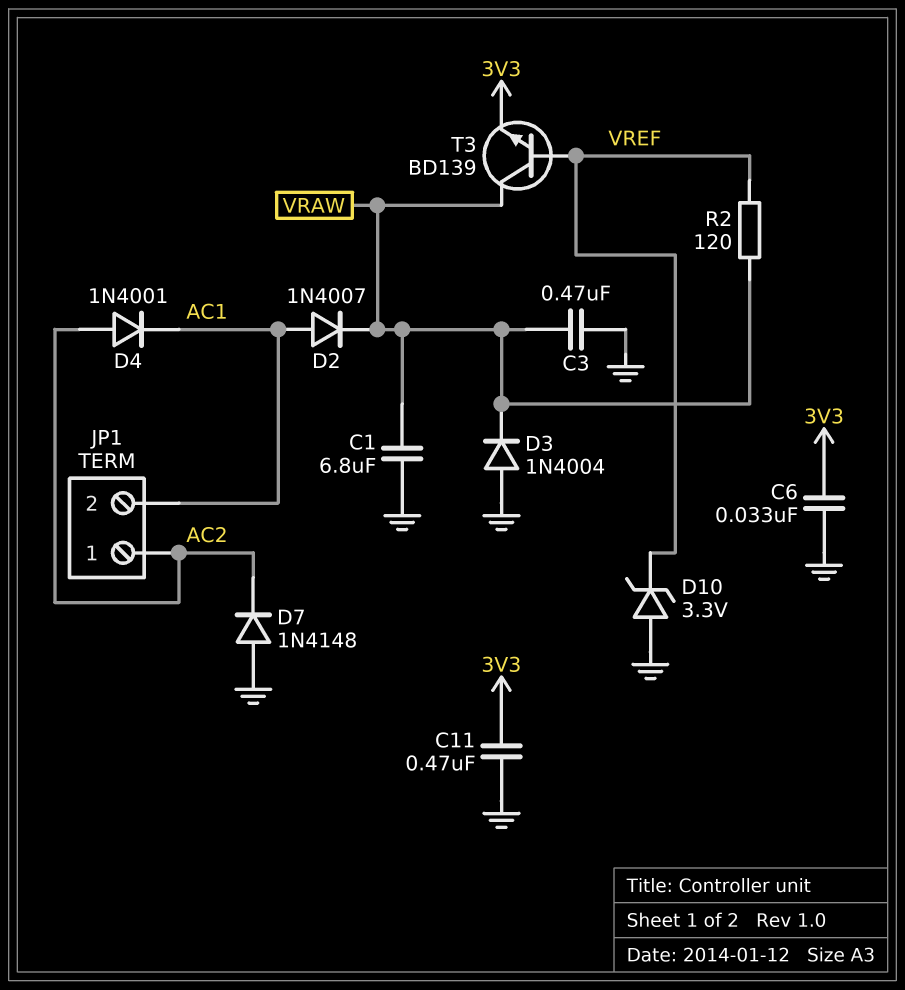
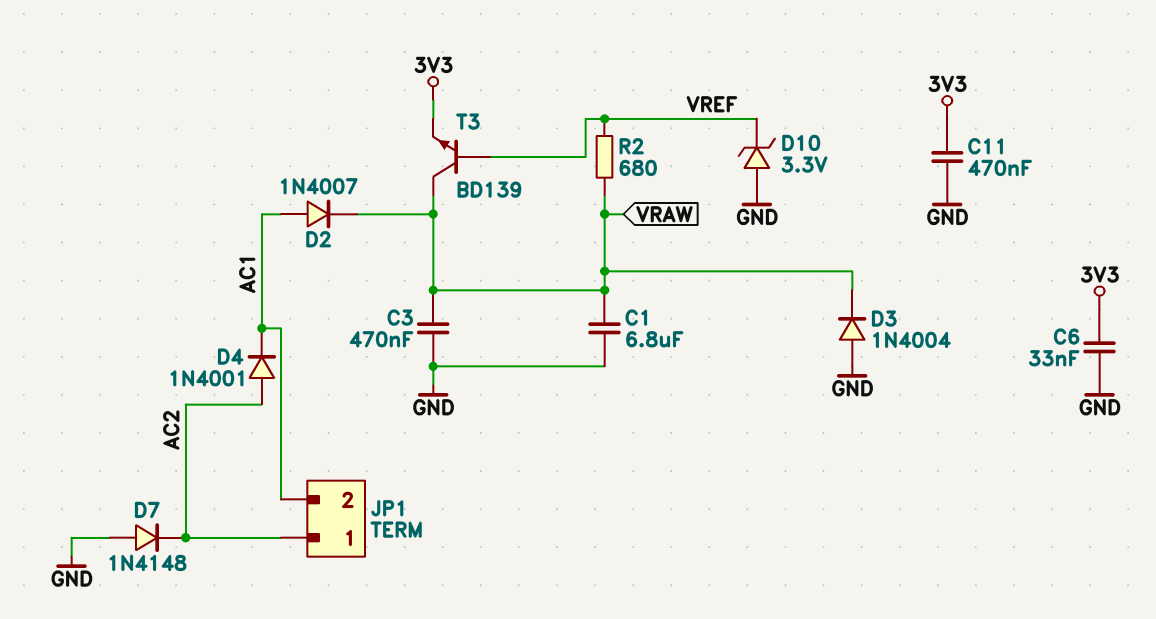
R2: 120 (VRAW, VREF) -> 680 (VRAW, VREF)

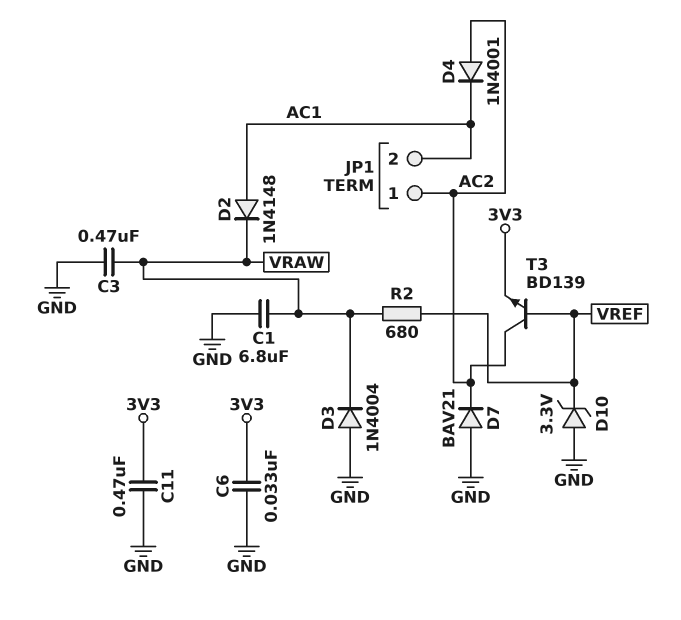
D2: diode 1N4007 (A AC1, K VRAW) -> diode 1N4148 (A AC1, K VRAW)
D7: diode 1N4148 (A GND, K AC2) -> diode BAV21 (A GND, K AC2)
T3: NPN BD139 (B VREF, C VRAW, E 3V3) -> NPN BD139 (B VREF, C AC2, E 3V3)

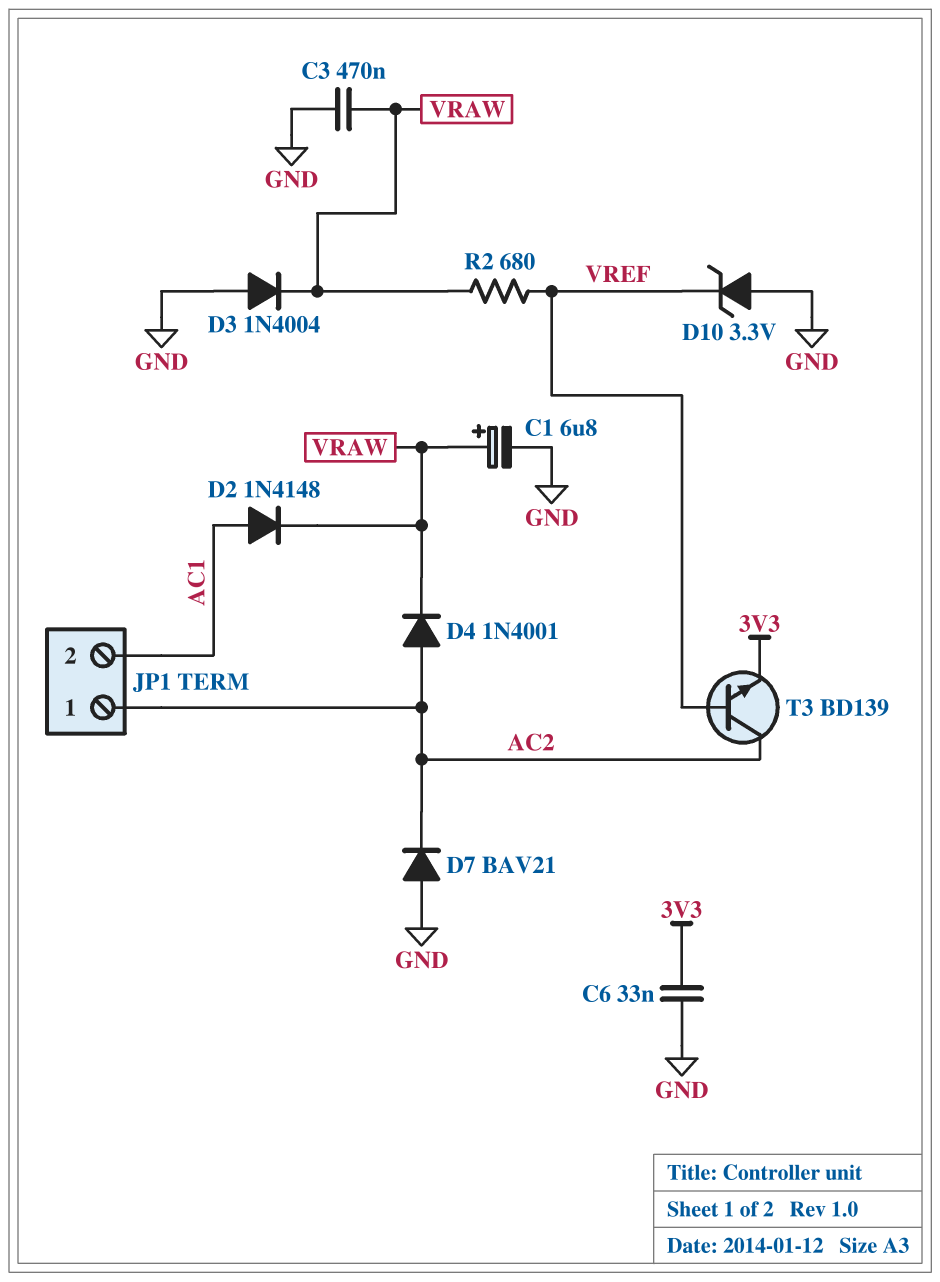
C1: 6.8uF (GND, VRAW) -> 6.8uF (plus VRAW, minus GND)
C11: 470nF (3V3, GND) -> none
D4: diode 1N4001 (A AC2, K AC1) -> diode 1N4001 (A AC2, K VRAW)

